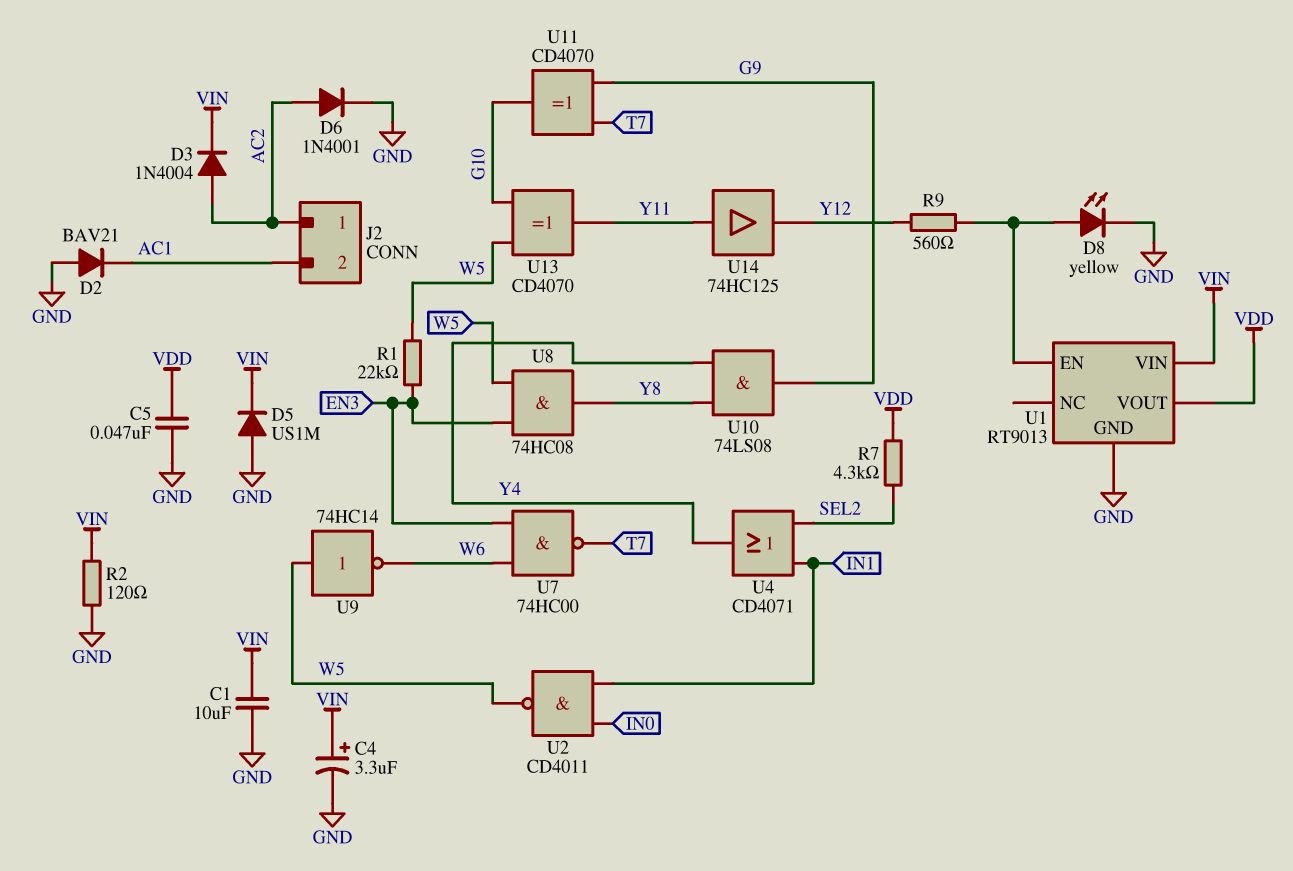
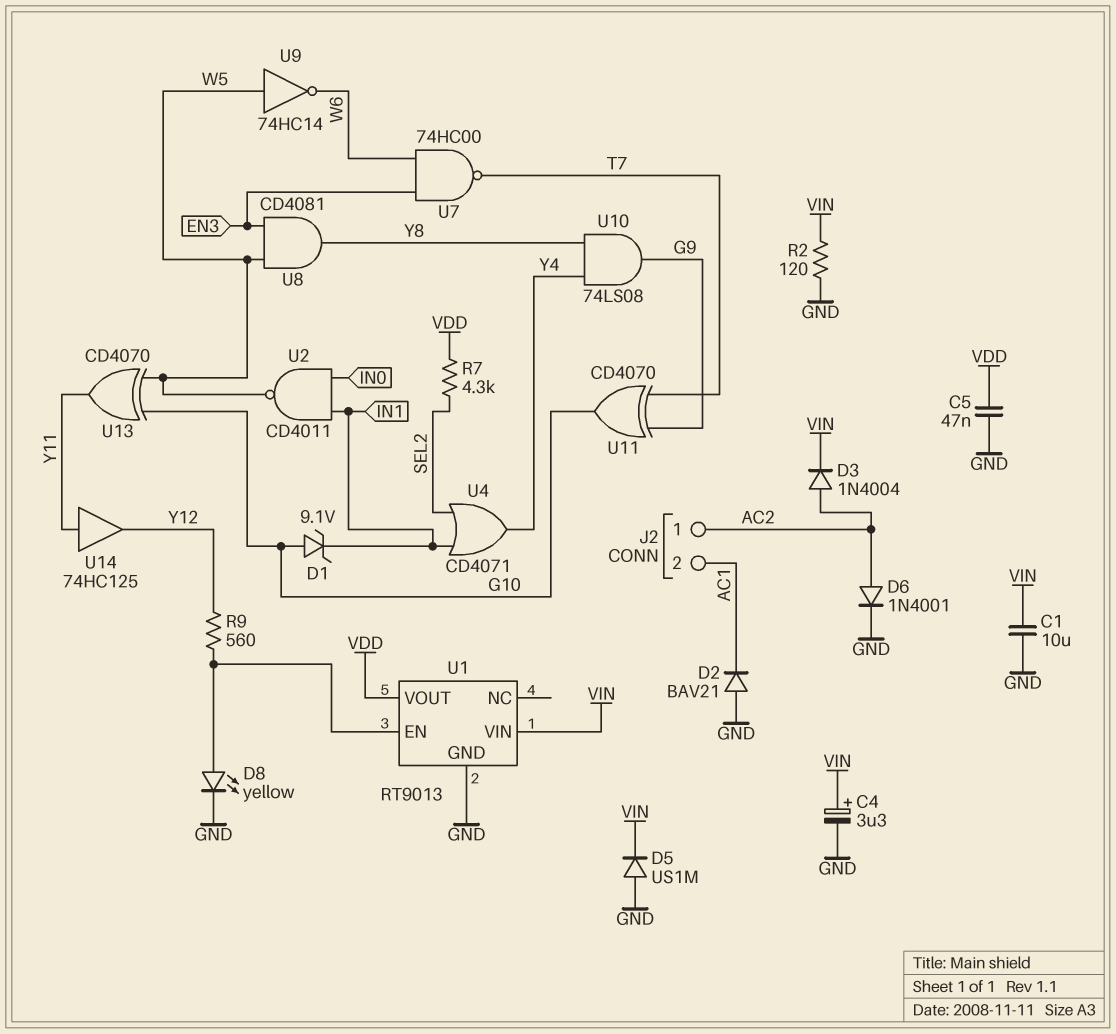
D1: none -> zener 9.1V (A G10, K IN1)
R1: 22k (EN3, W5) -> none
U8: AND 74HC08 (in EN3, in W5, out Y8) -> AND CD4081 (in EN3, in W5, out Y8)

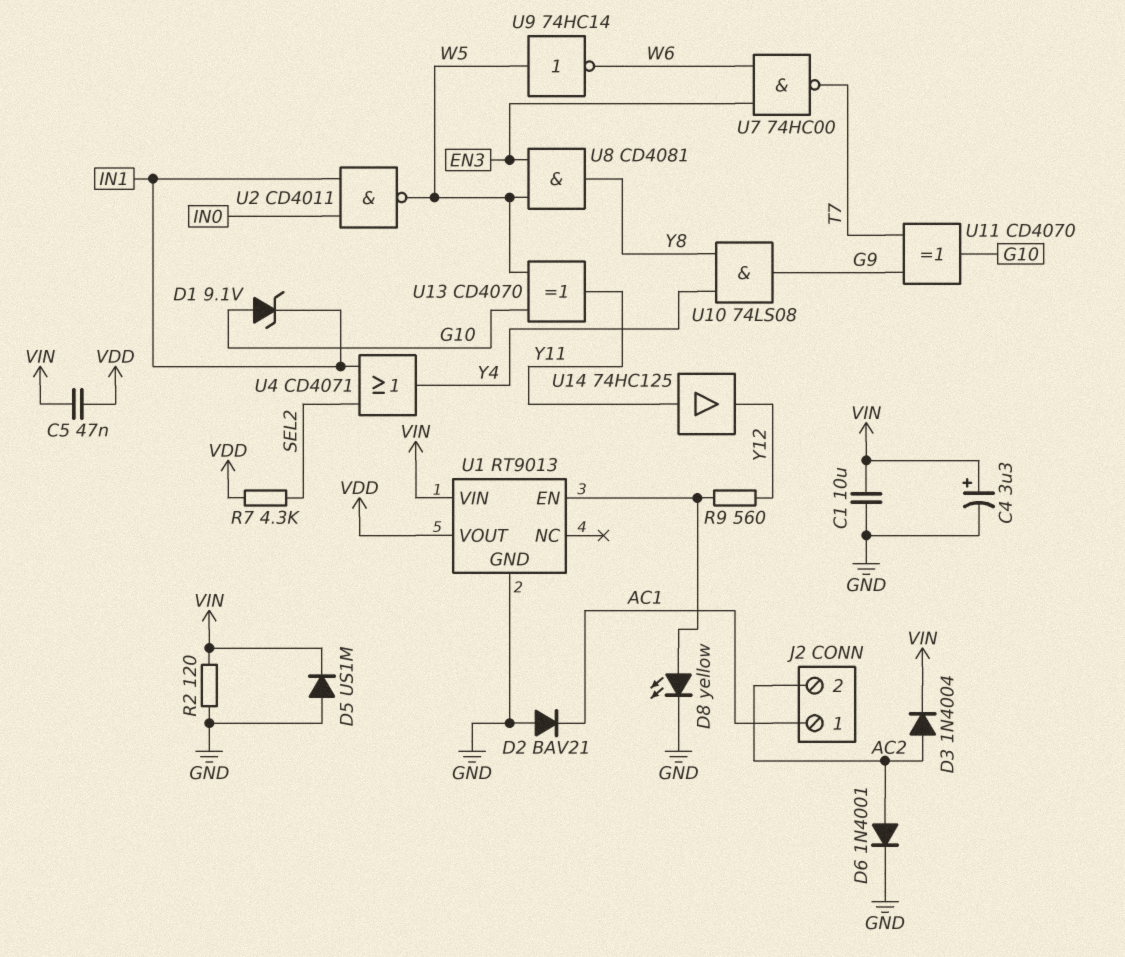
C5: 47nF (GND, VDD) -> 47nF (VDD, VIN)
J2 pin 1: AC2 -> AC1
J2 pin 2: AC1 -> AC2

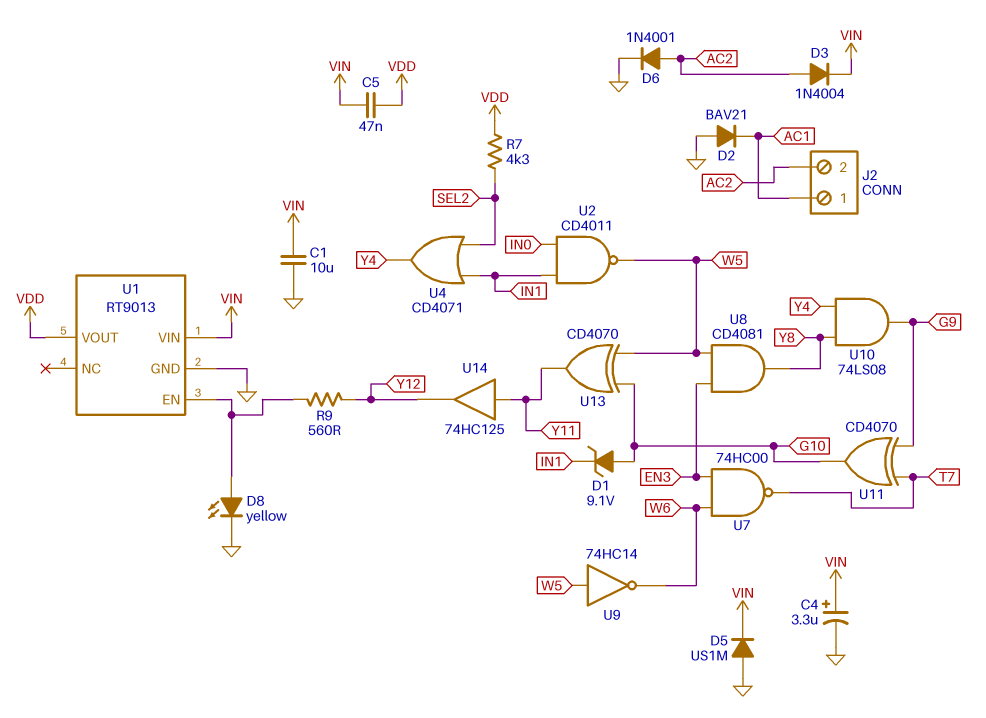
R2: 120 (GND, VIN) -> none

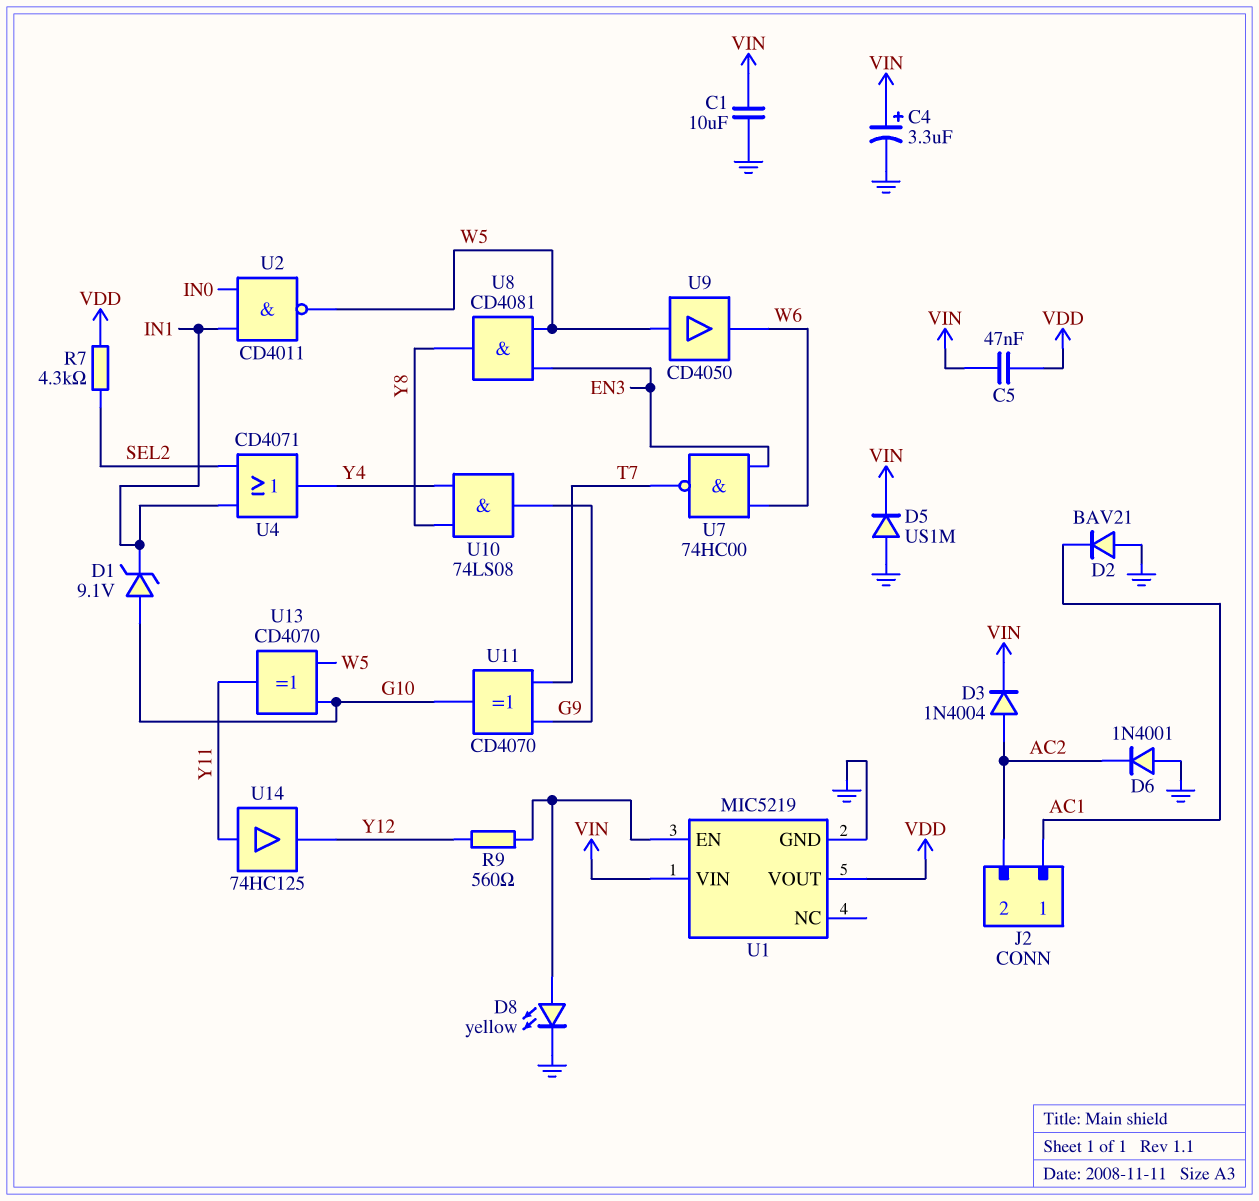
D6: diode 1N4001 (A AC2, K GND) -> diode 1N4001 (A GND, K AC2)
U1: RT9013 -> MIC5219
U9: NOT 74HC14 (in W5, out W6) -> buffer CD4050 (in W5, out W6)

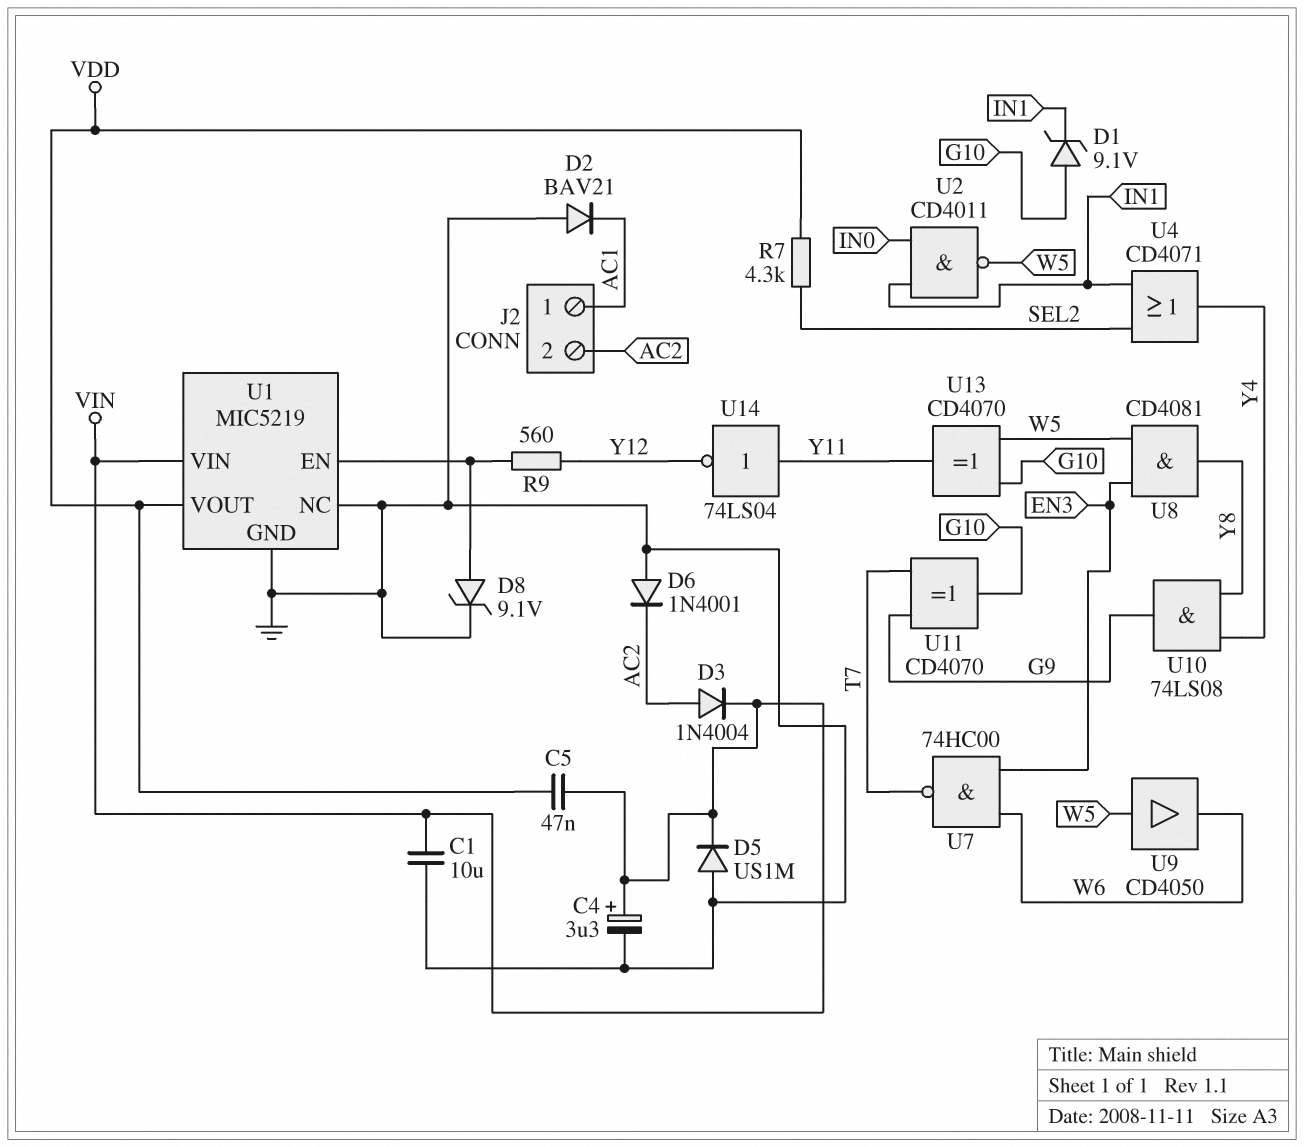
D8: LED yellow (A U1/EN, K GND) -> zener 9.1V (A U1/EN, K GND)
U1 pin NC: none -> GND
U14: buffer 74HC125 (in Y11, out Y12) -> NOT 74LS04 (in Y11, out Y12)

